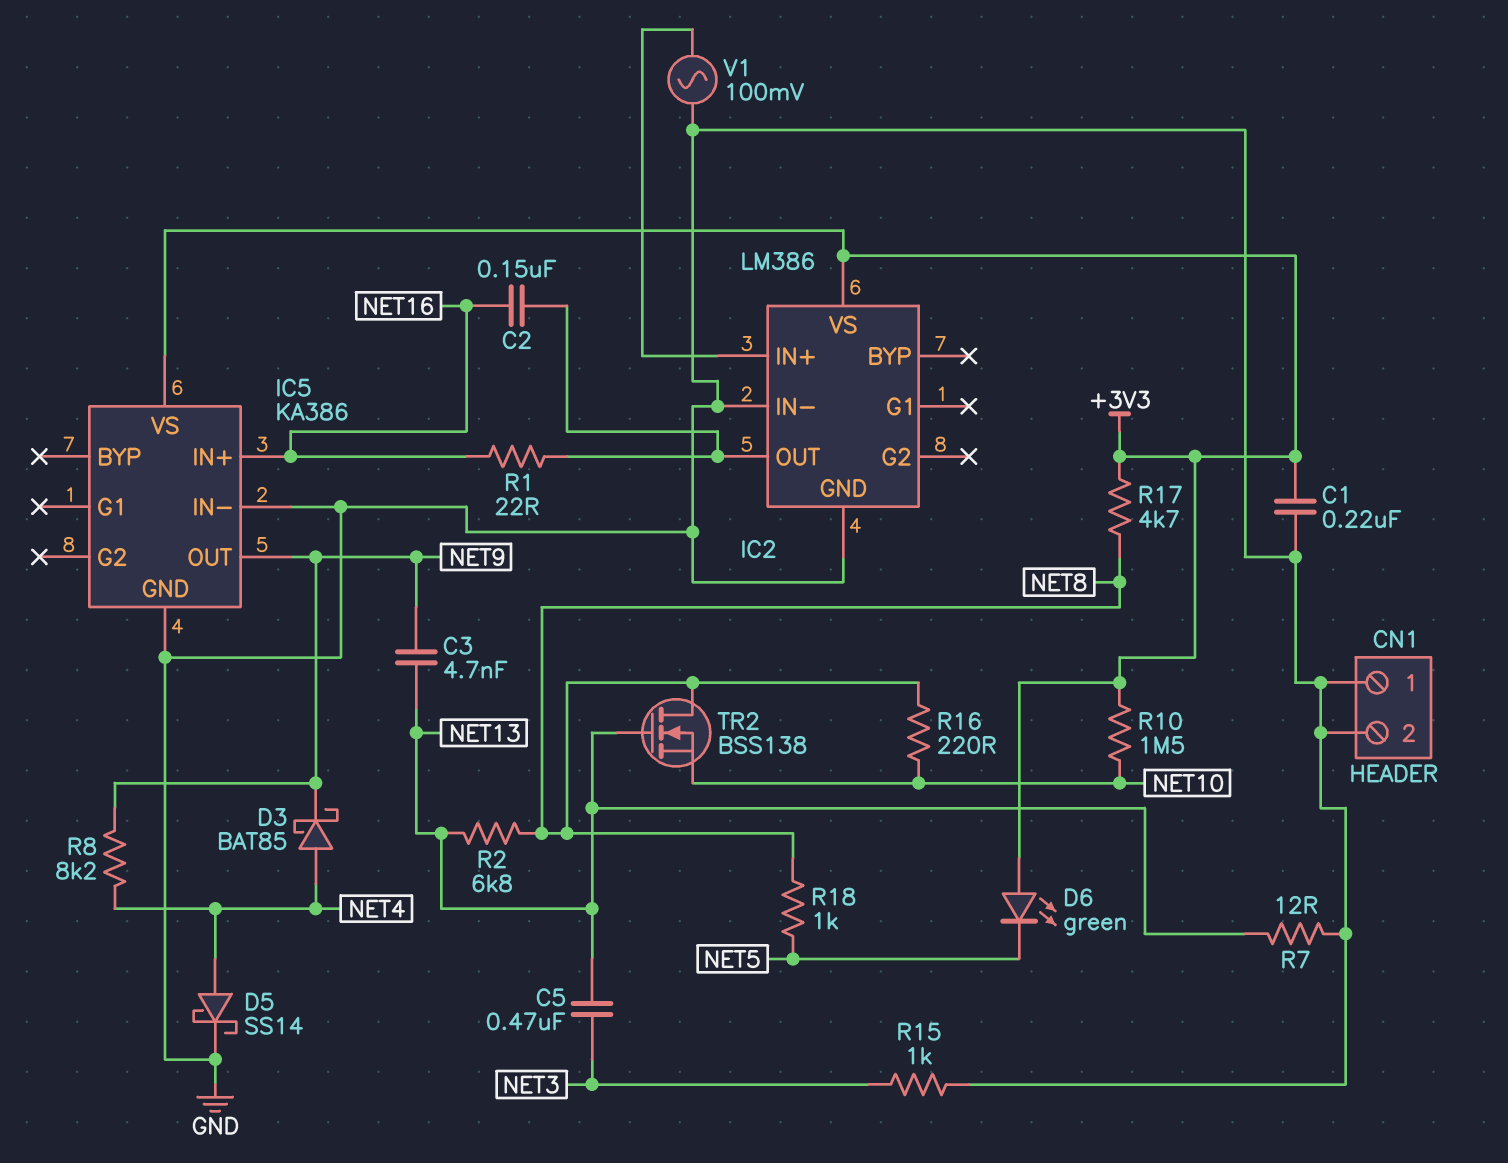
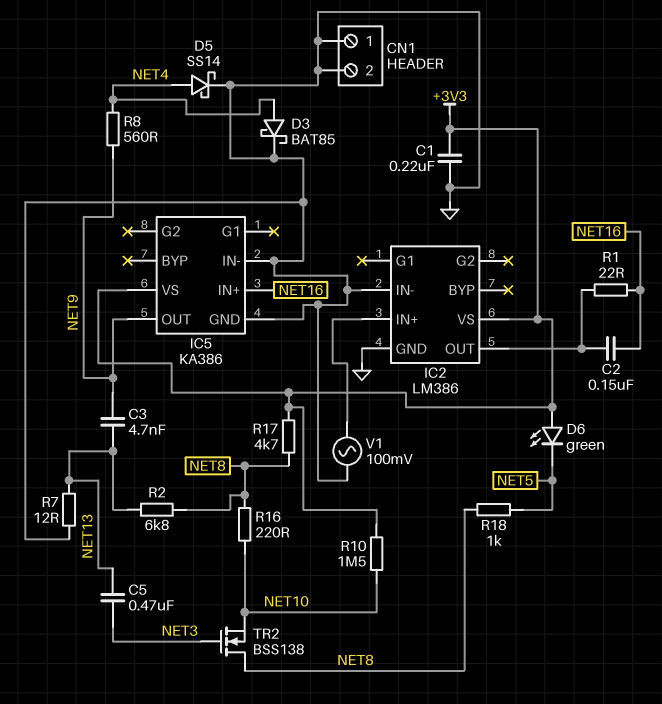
D3: schottky BAT85 (A NET4, K NET9) -> schottky BAT85 (A NET4, K GND)
R8: 8.2k (NET4, NET9) -> 560 (NET4, NET9)
R15: 1k (GND, NET3) -> none
TR2: NMOS BSS138 (G NET13, D NET8, S NET10) -> NMOS BSS138 (G NET3, D NET8, S NET10)

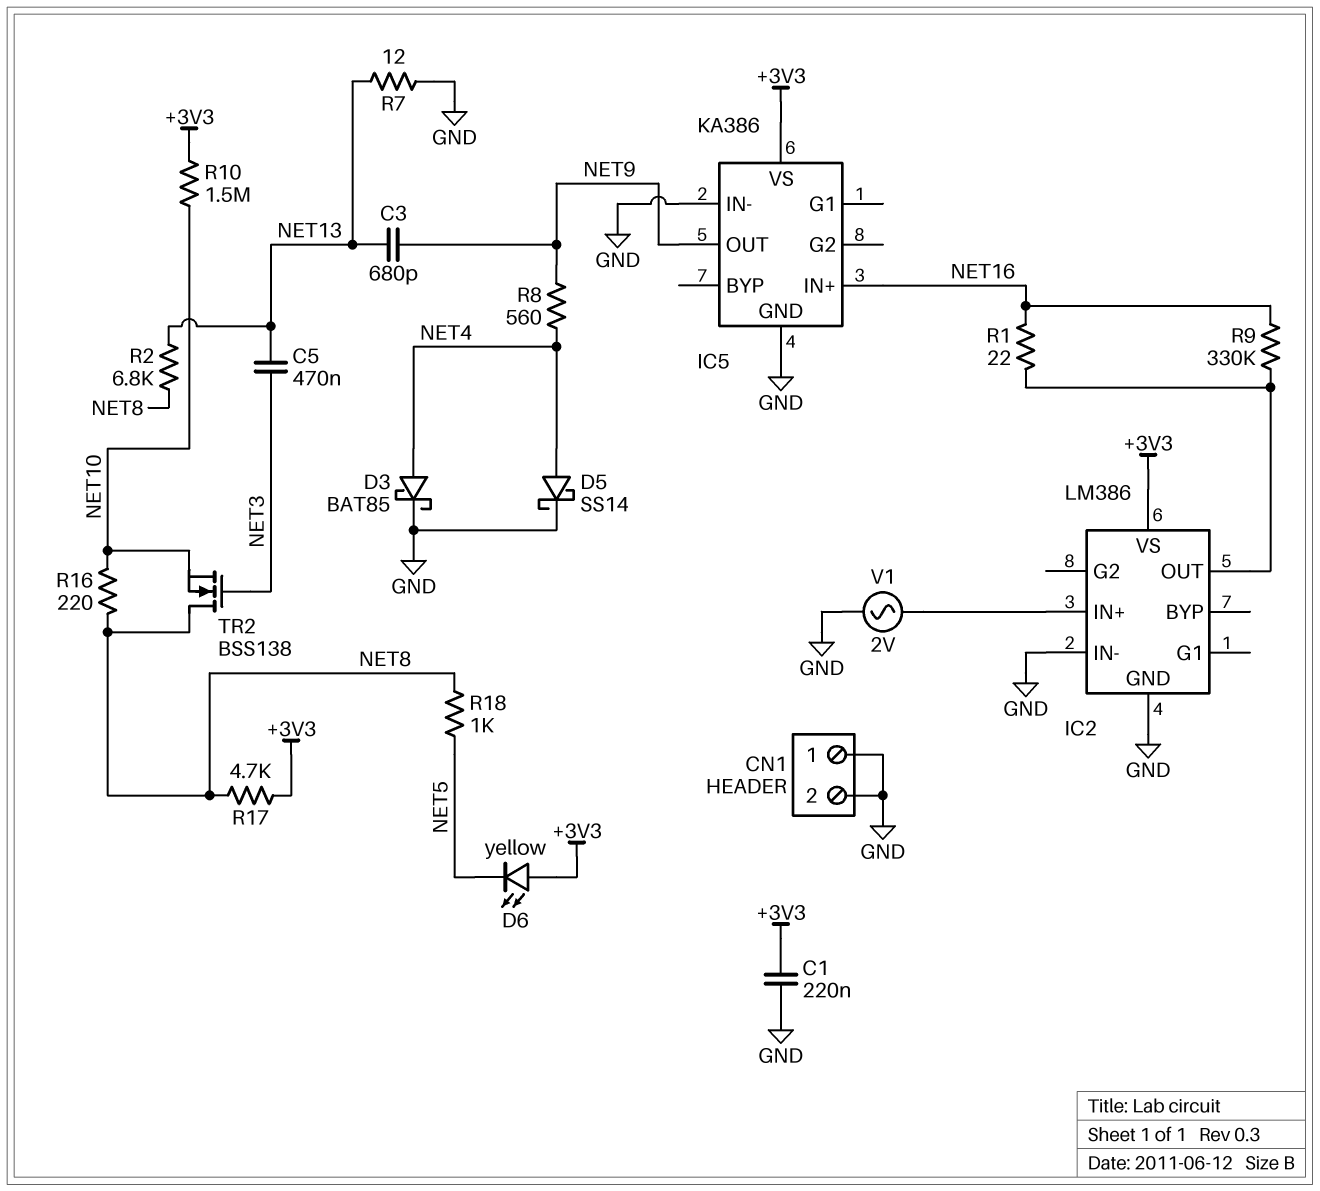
C2: 150nF (IC2/OUT, NET16) -> none
C3: 4.7nF (NET9, NET13) -> 680pF (NET9, NET13)
D6: LED green (A +3V3, K NET5) -> LED yellow (A +3V3, K NET5)
R9: none -> 330k (IC2/OUT, NET16)
V1: AC 100mV (GND, IC2/IN+) -> AC 2V (GND, IC2/IN+)

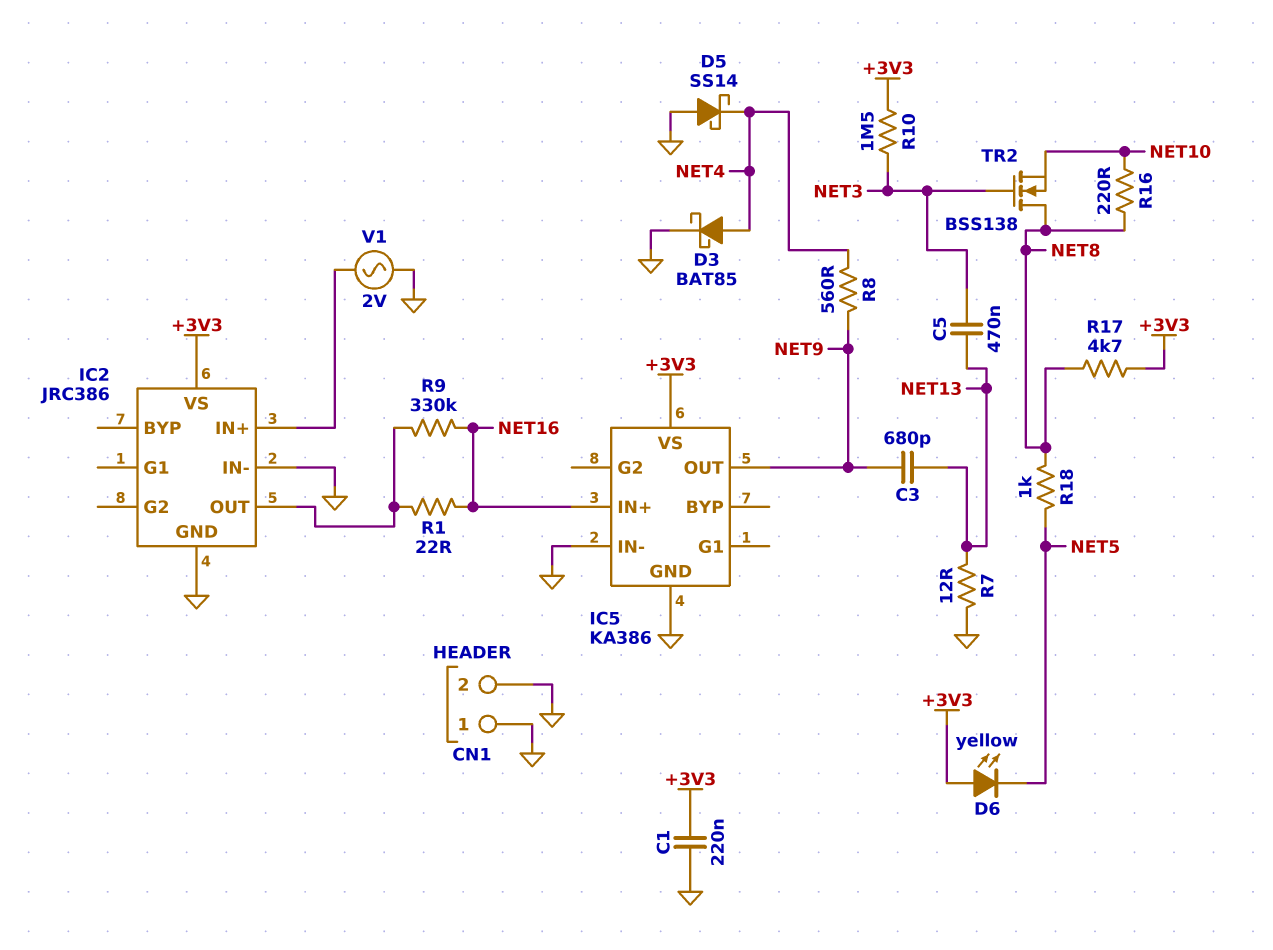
D5: schottky SS14 (A NET4, K GND) -> schottky SS14 (A GND, K NET4)
IC2: LM386 -> JRC386
R2: 6.8k (NET8, NET13) -> none
R10: 1.5M (+3V3, NET10) -> 1.5M (+3V3, NET3)

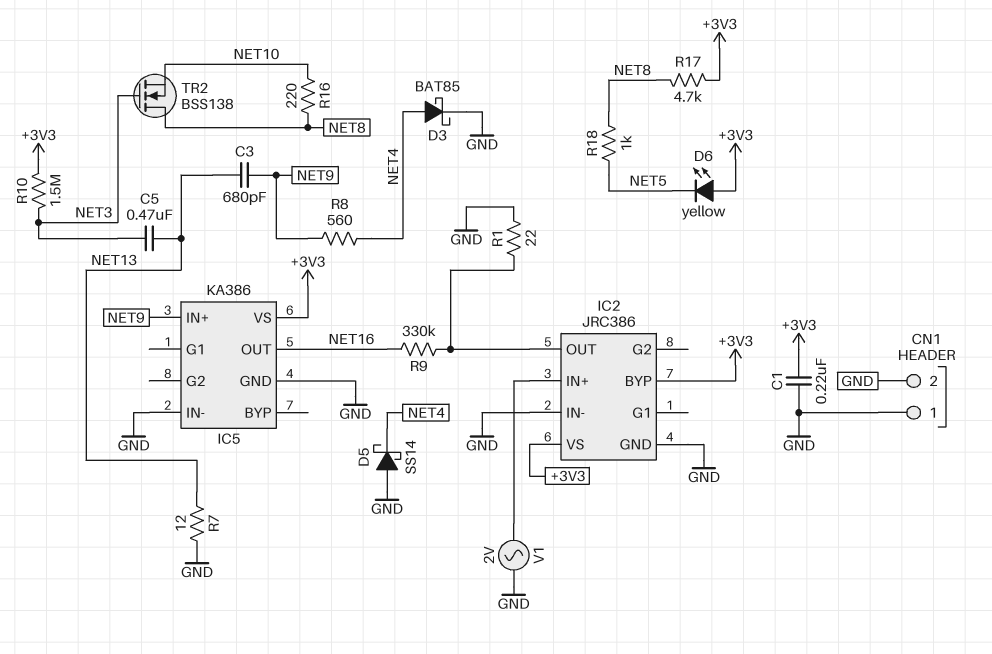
IC2 pin BYP: none -> +3V3
IC5 pin IN+: NET16 -> NET9
IC5 pin OUT: NET9 -> NET16
R1: 22 (IC2/OUT, NET16) -> 22 (GND, IC2/OUT)

